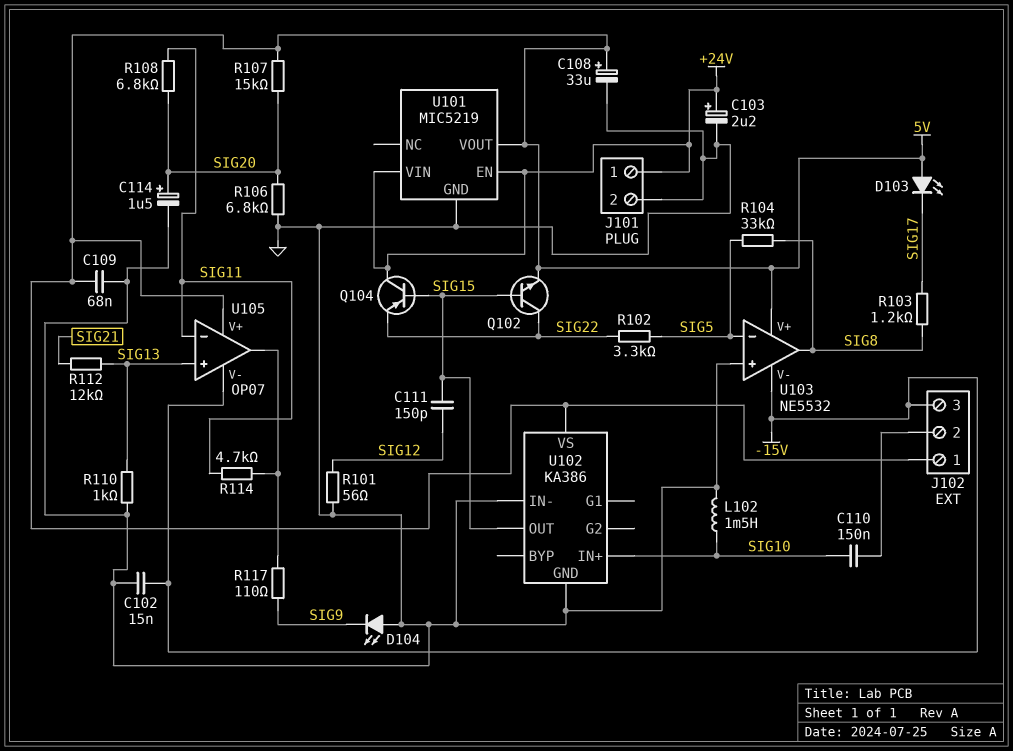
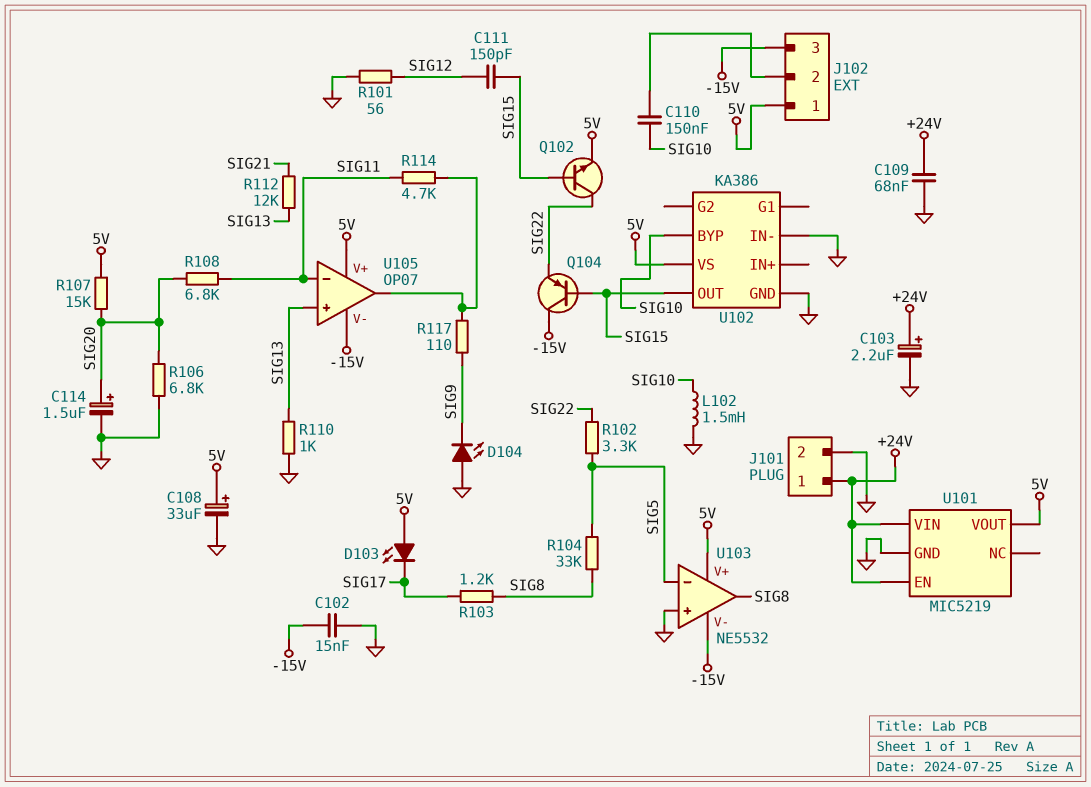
C109: 68nF (5V, GND) -> 68nF (+24V, GND)
Q104: PNP (B SIG15, C +24V, E SIG22) -> PNP (B SIG15, C -15V, E SIG22)
U102 pin BYP: none -> SIG10
U102 pin IN+: SIG10 -> none

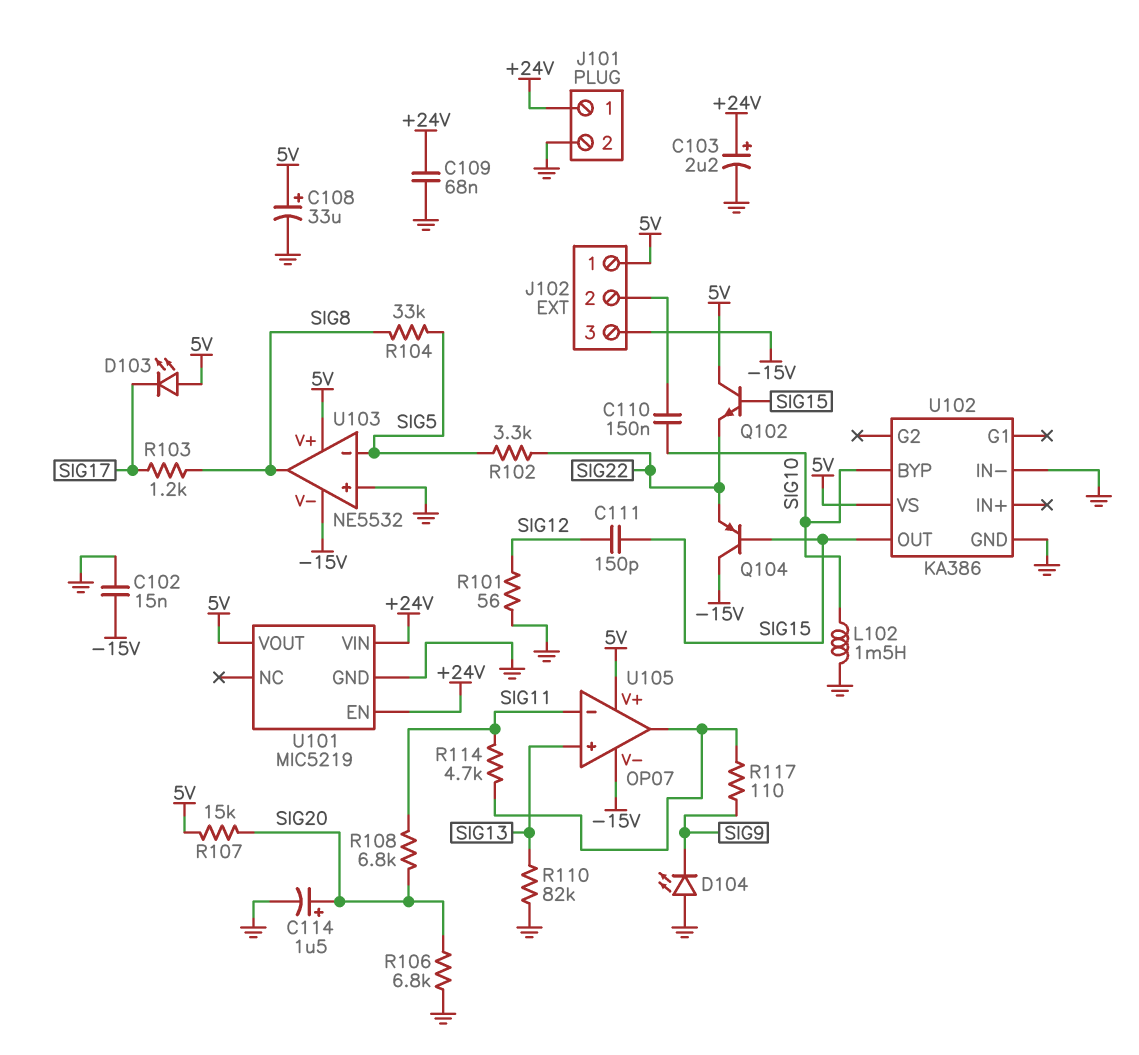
Q102: NPN (B SIG15, C SIG22, E 5V) -> NPN (B SIG15, C 5V, E SIG22)
R110: 1k (GND, SIG13) -> 82k (GND, SIG13)
R112: 12k (SIG13, SIG21) -> none

